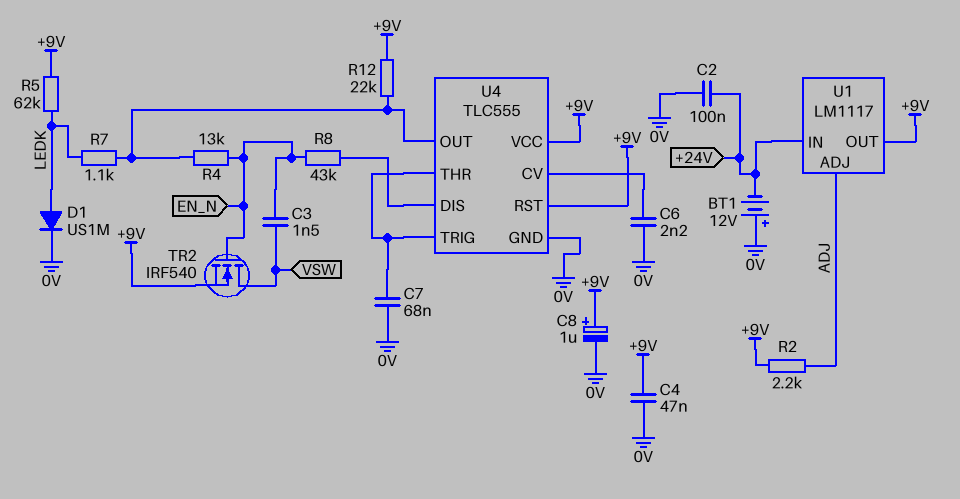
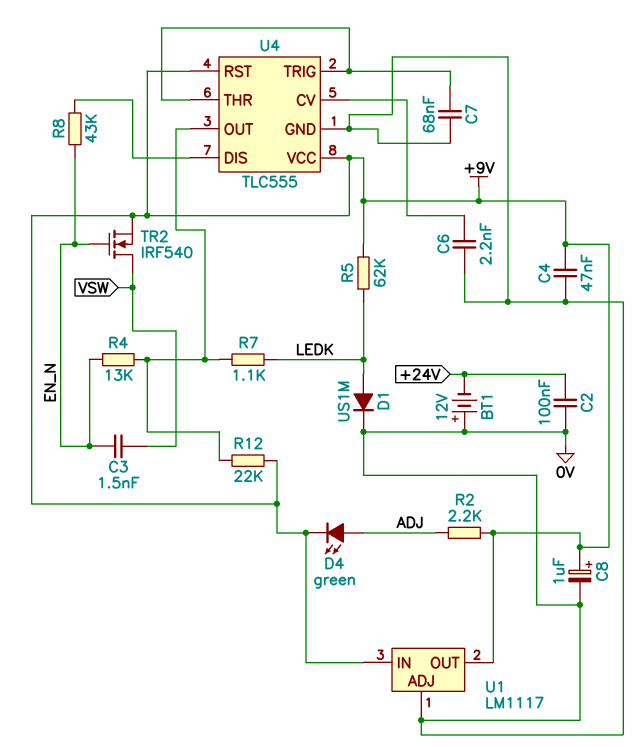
D4: none -> LED green (A ADJ, K +9V)
U1 pin ADJ: ADJ -> 0V
U1 pin IN: +24V -> +9V

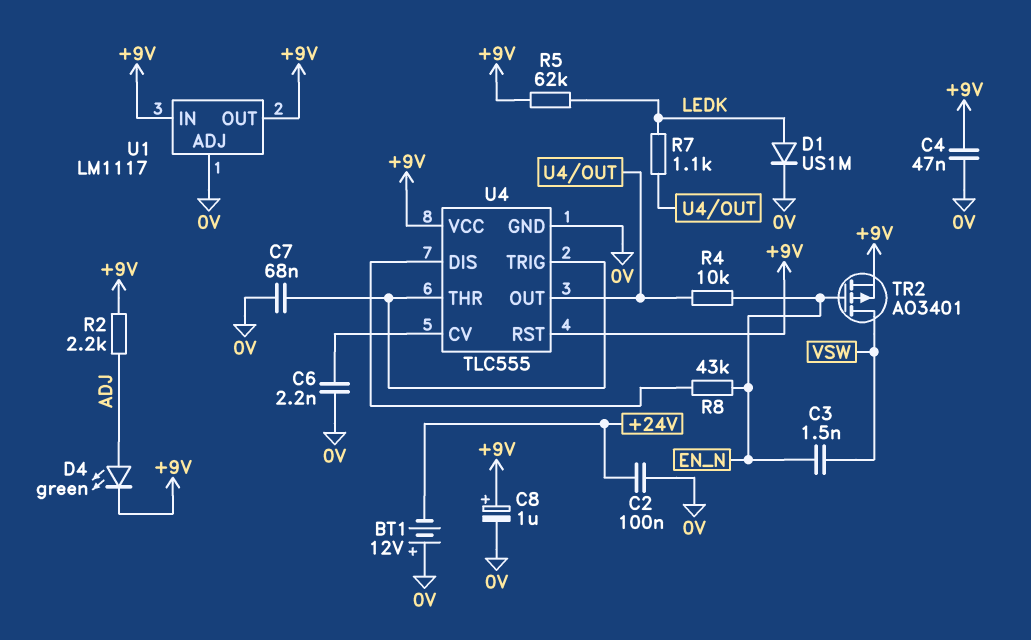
R4: 13k (EN_N, U4/OUT) -> 10k (EN_N, U4/OUT)
R12: 22k (+9V, U4/OUT) -> none
TR2: NMOS IRF540 (G EN_N, D VSW, S +9V) -> PMOS AO3401 (G EN_N, D VSW, S +9V)

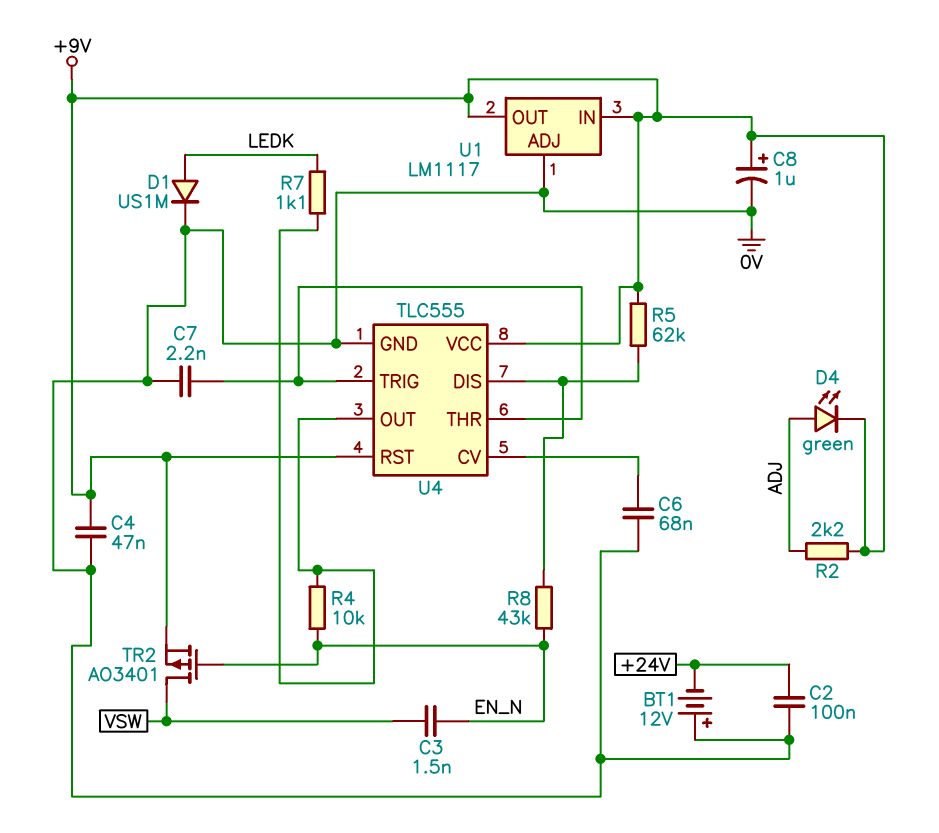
C6: 2.2nF (0V, U4/CV) -> 68nF (0V, U4/CV)
C7: 68nF (0V, U4/THR) -> 2.2nF (0V, U4/THR)
R5: 62k (+9V, LEDK) -> 62k (+9V, U4/DIS)

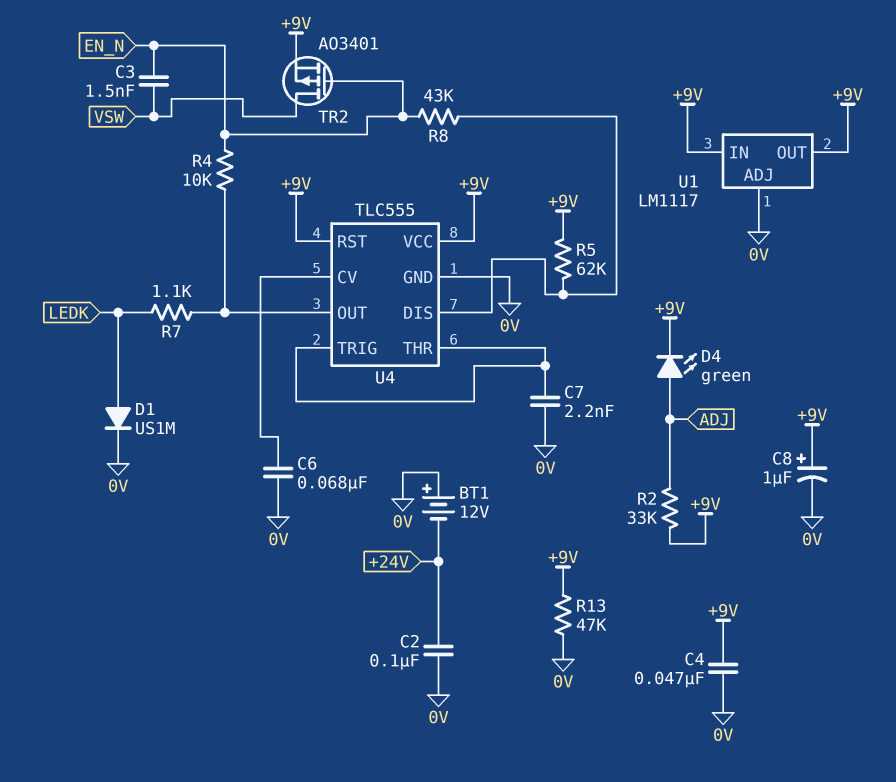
R2: 2.2k (+9V, ADJ) -> 33k (+9V, ADJ)
R13: none -> 47k (+9V, 0V)

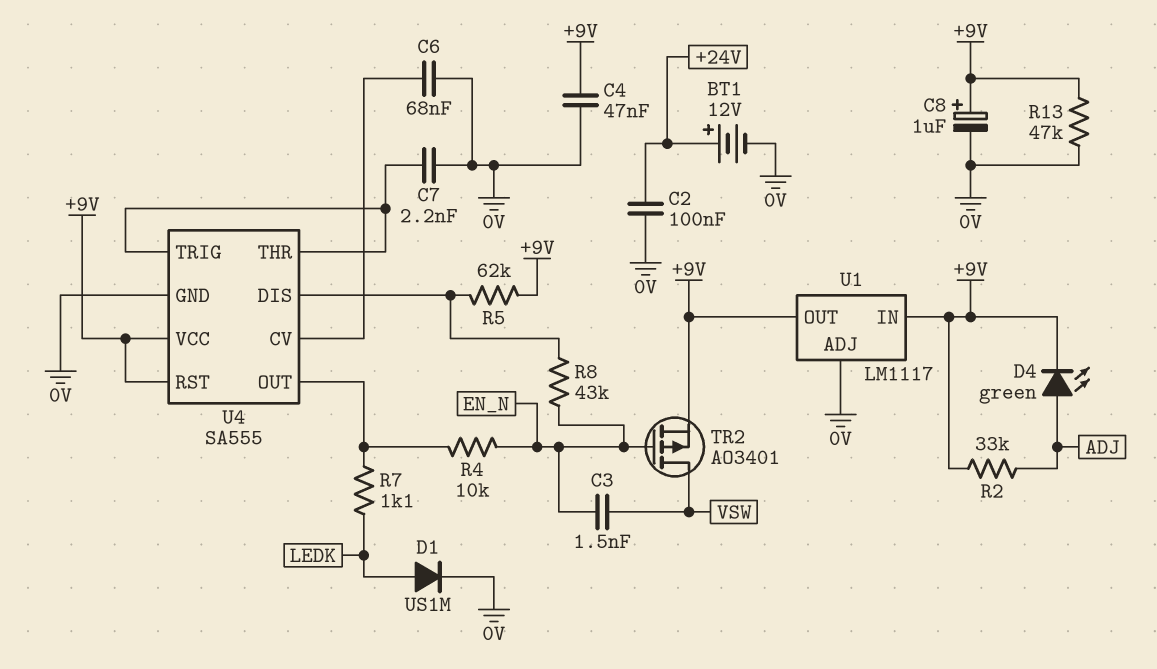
BT1: 12V (plus 0V, minus +24V) -> 12V (plus +24V, minus 0V)
U4: TLC555 -> SA555

